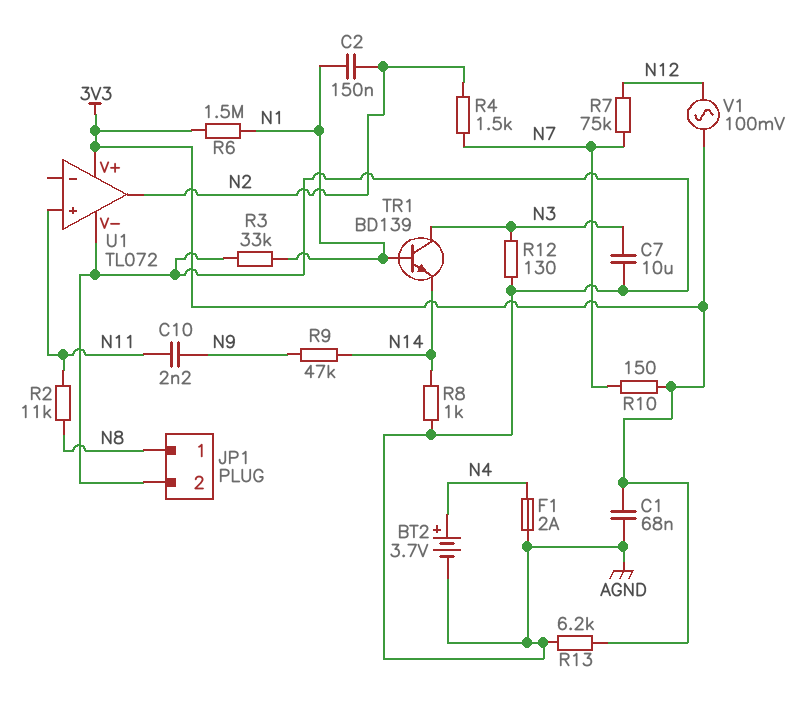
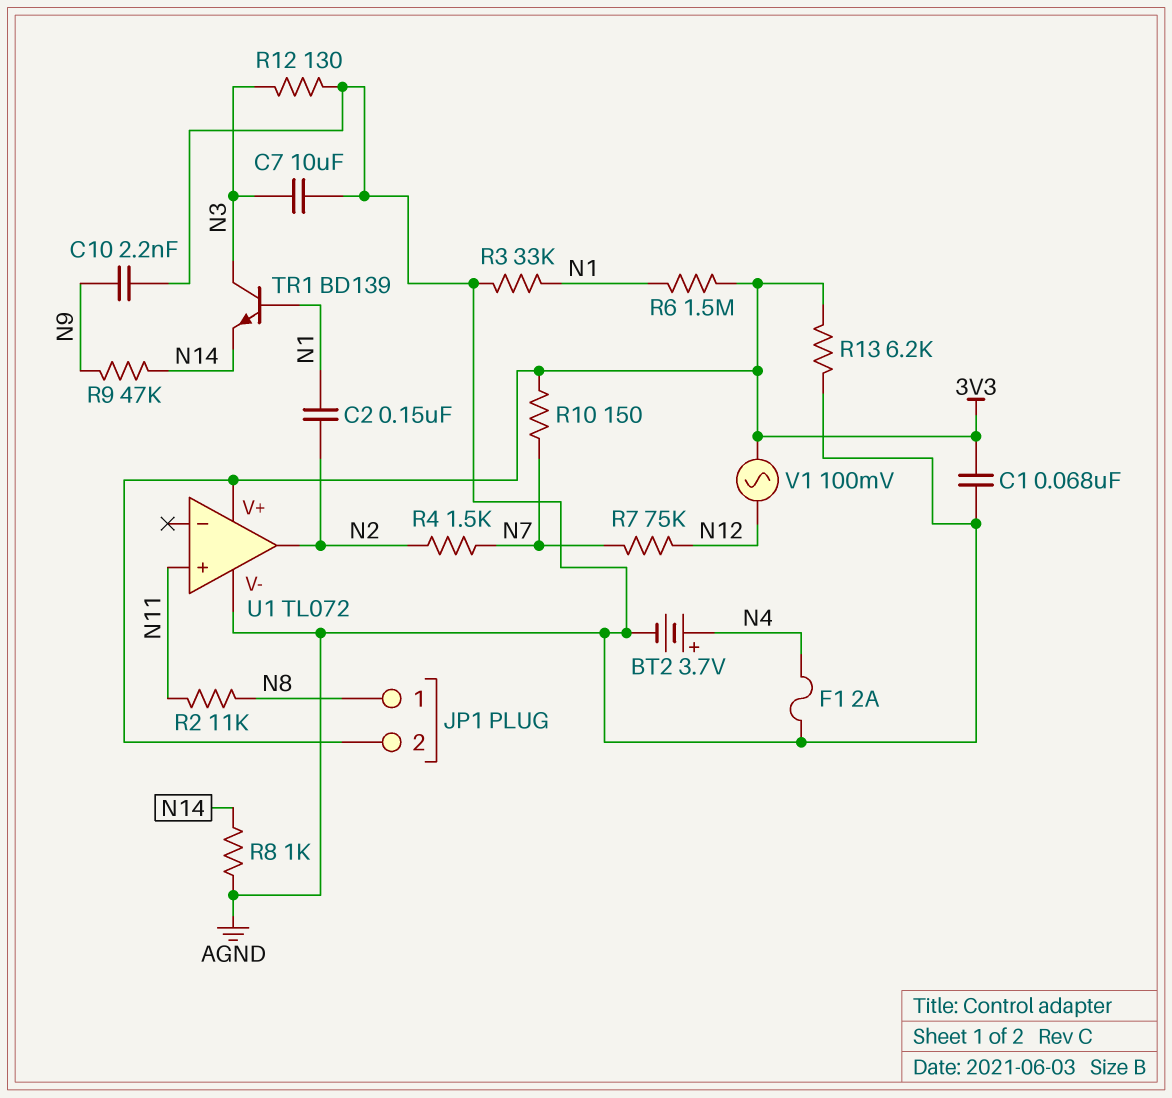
C10: 2.2nF (N9, N11) -> 2.2nF (AGND, N9)
JP1 pin 2: AGND -> 3V3

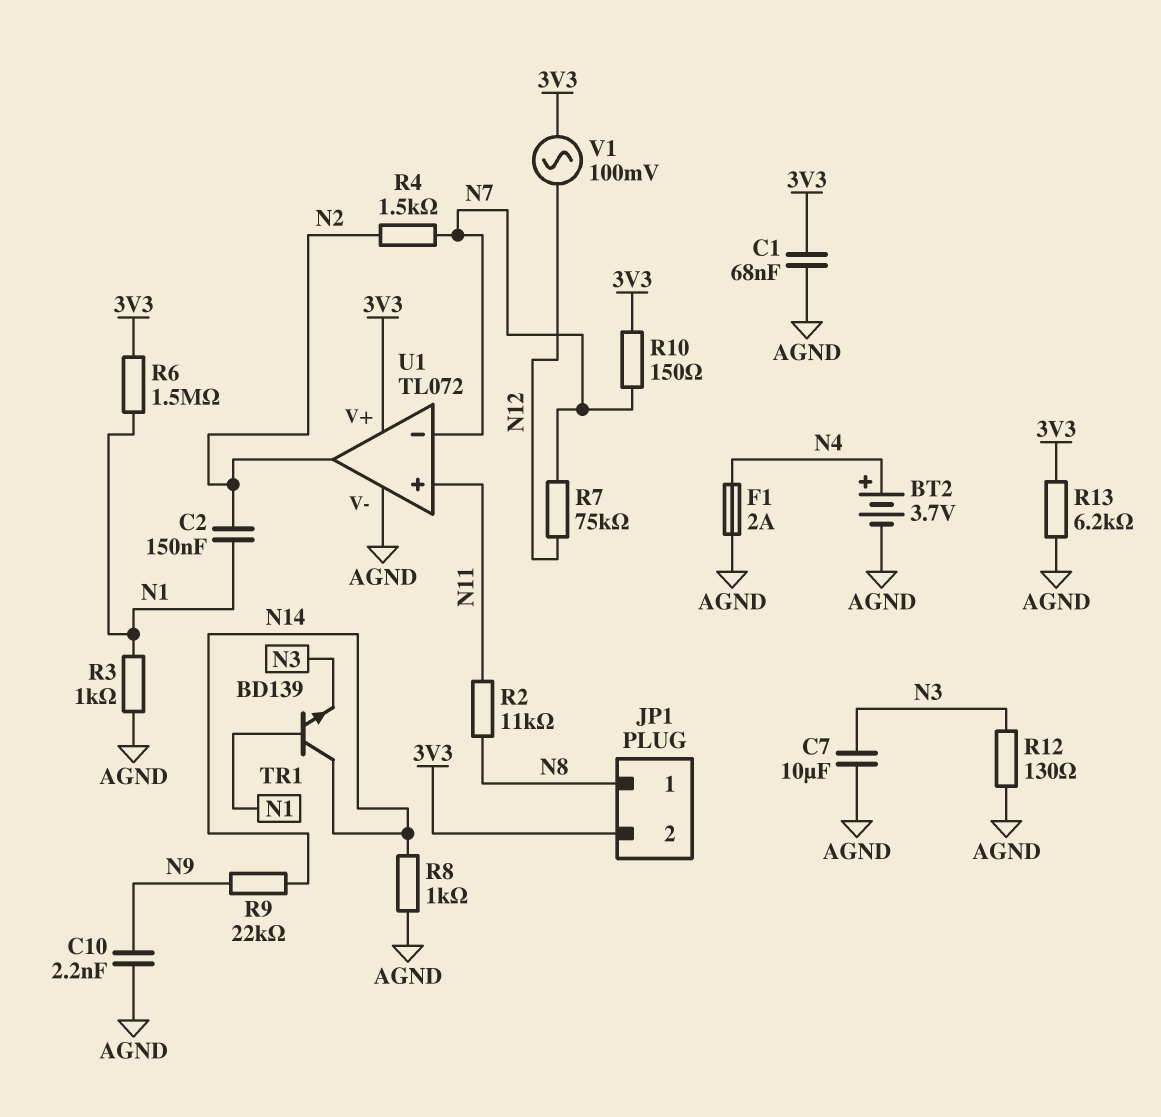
R3: 33k (AGND, N1) -> 1k (AGND, N1)
R9: 47k (N9, N14) -> 22k (N9, N14)
TR1: NPN BD139 (B N1, C N3, E N14) -> NPN BD139 (B N1, C N14, E N3)
U1 pin in-: none -> N7

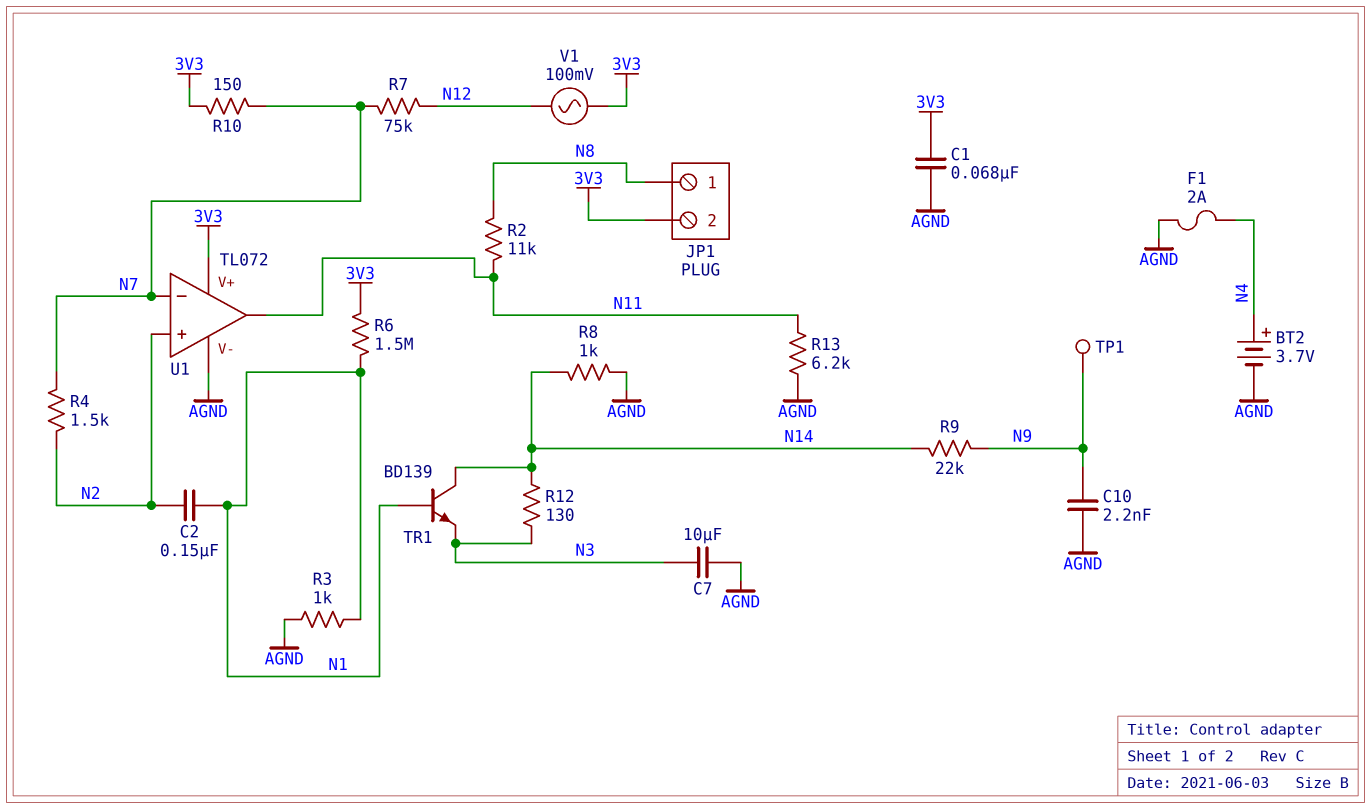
R12: 130 (AGND, N3) -> 130 (N3, N14)
R13: 6.2k (3V3, AGND) -> 6.2k (AGND, N11)
TP1: none -> test point (N9)
U1 pin in+: N11 -> N2
U1 pin out: N2 -> N11

